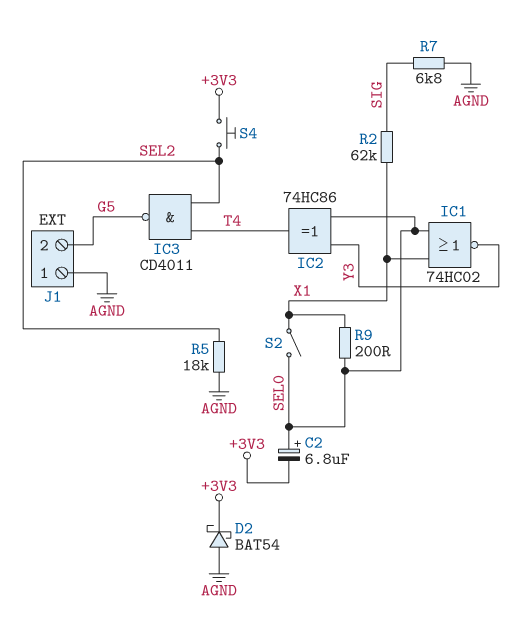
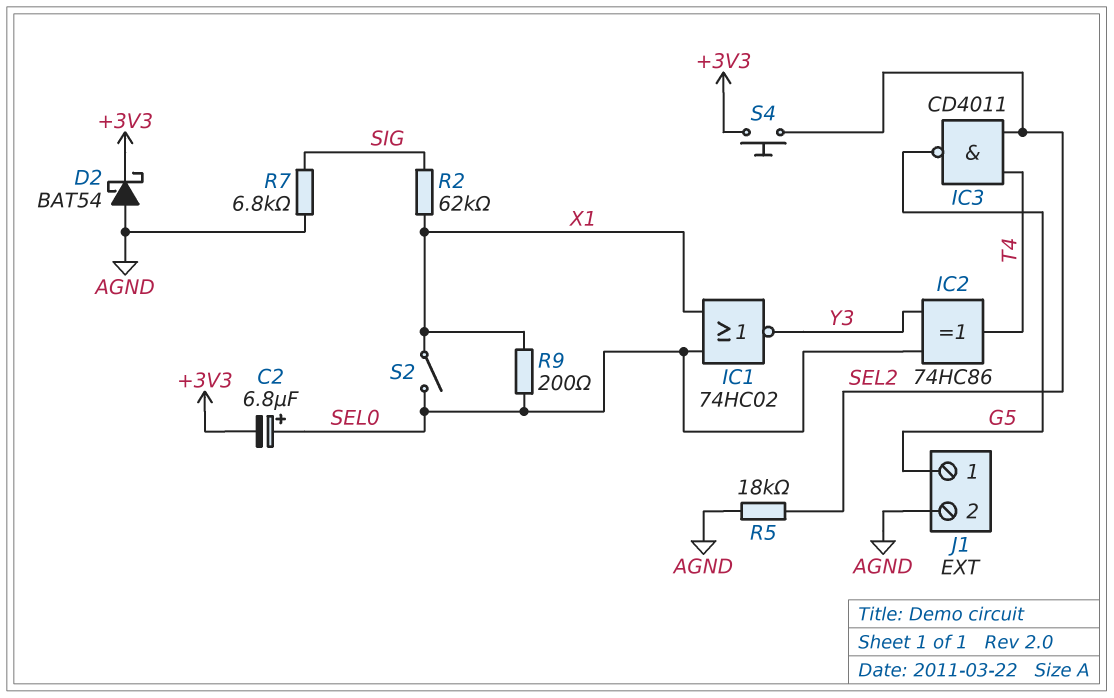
J1 pin 1: AGND -> G5
J1 pin 2: G5 -> AGND

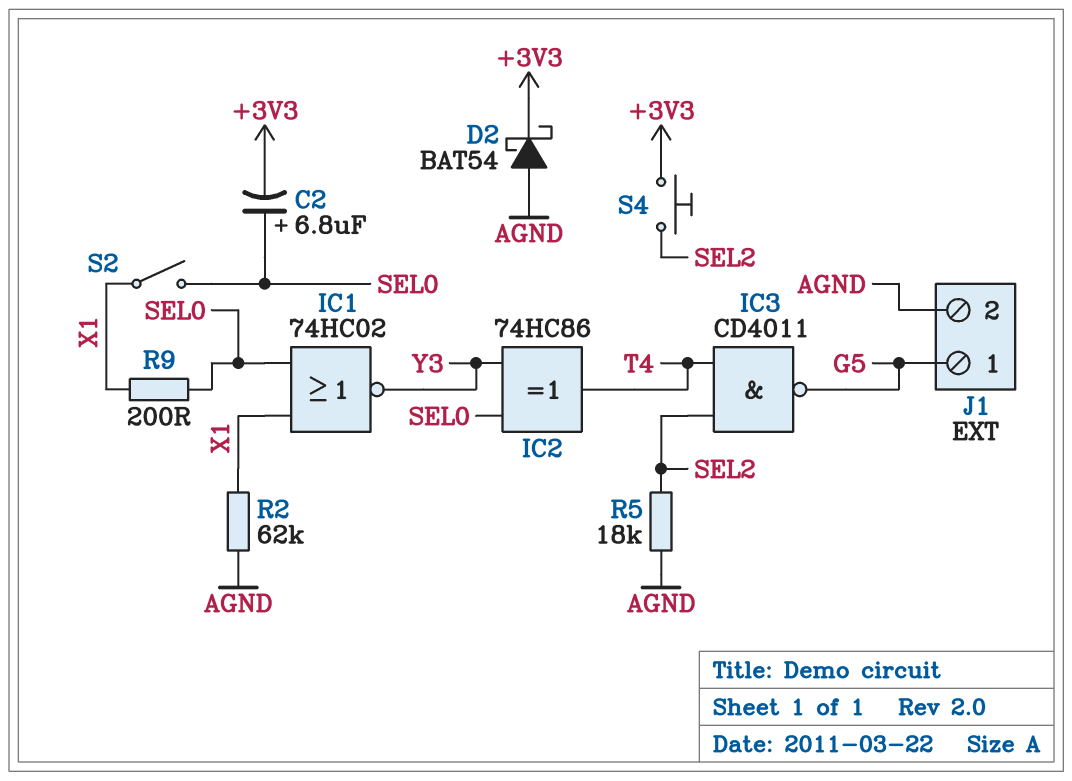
R2: 62k (SIG, X1) -> 62k (AGND, X1)
R7: 6.8k (AGND, SIG) -> none

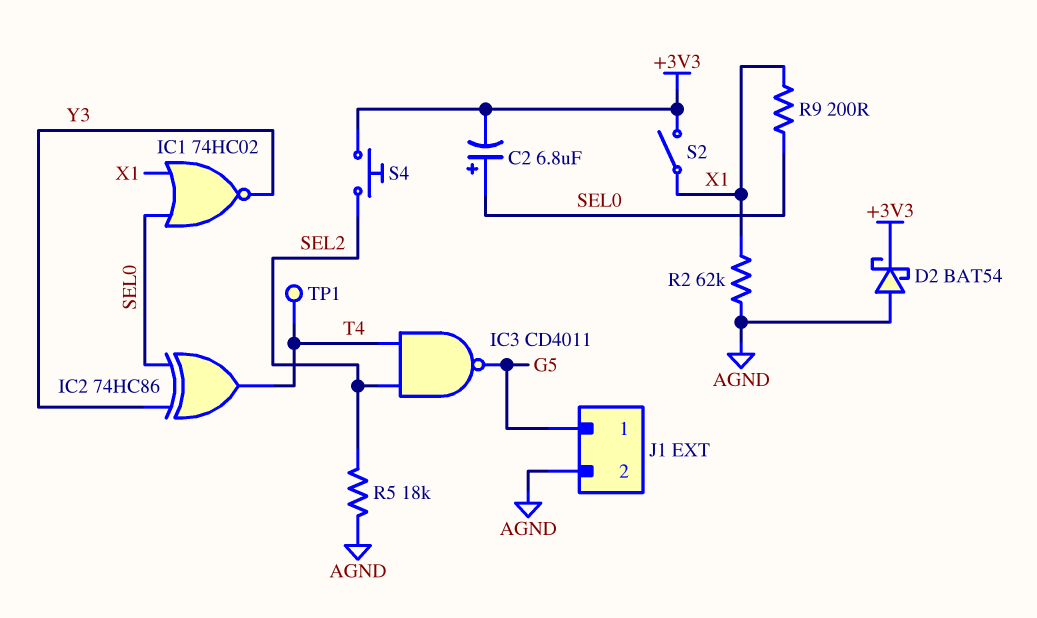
S2: switch (SEL0, X1) -> switch (+3V3, X1)
TP1: none -> test point (T4)

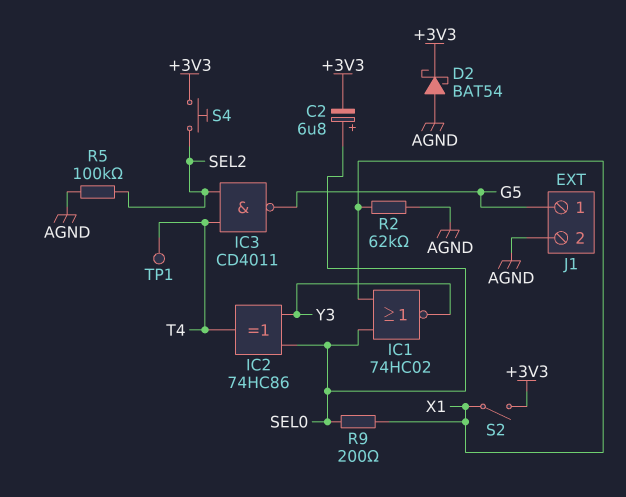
R5: 18k (AGND, SEL2) -> 100k (AGND, SEL2)

